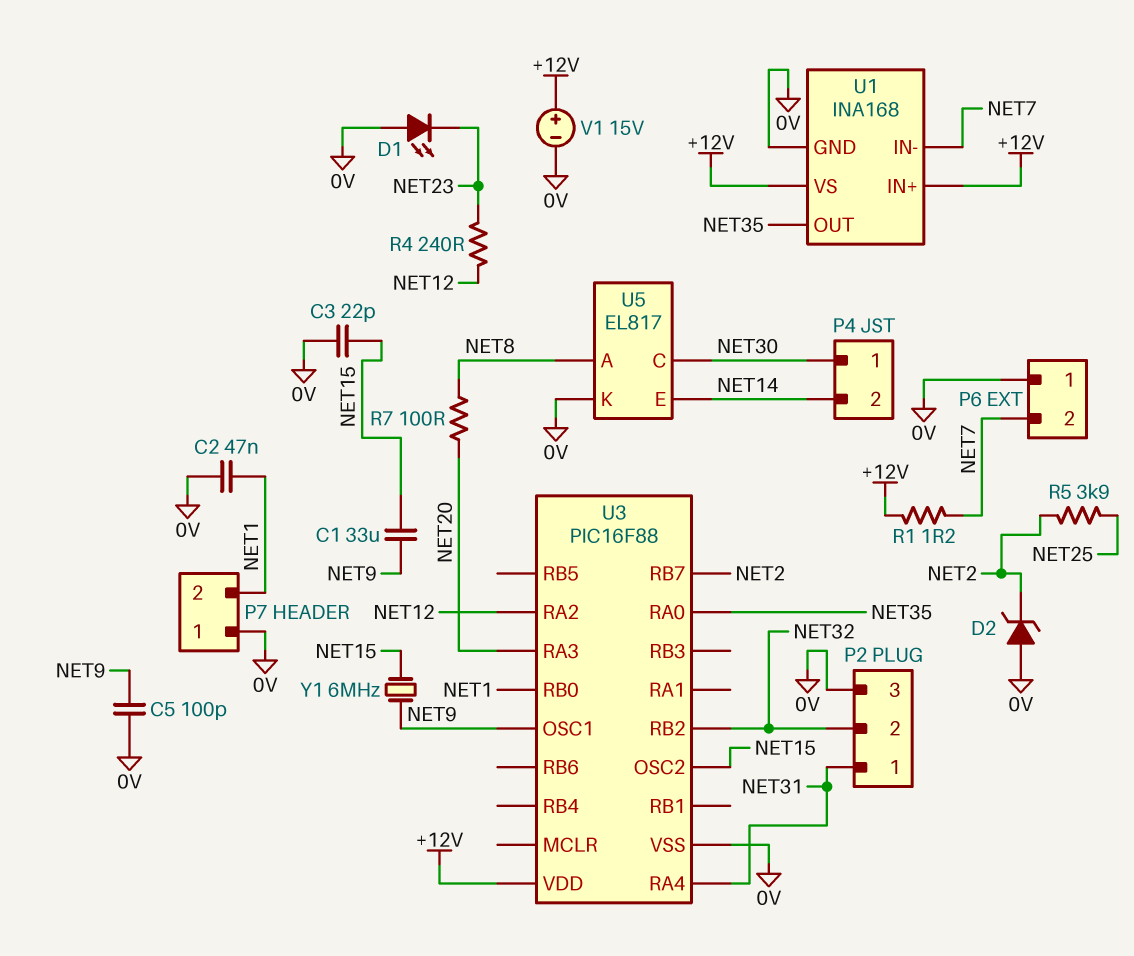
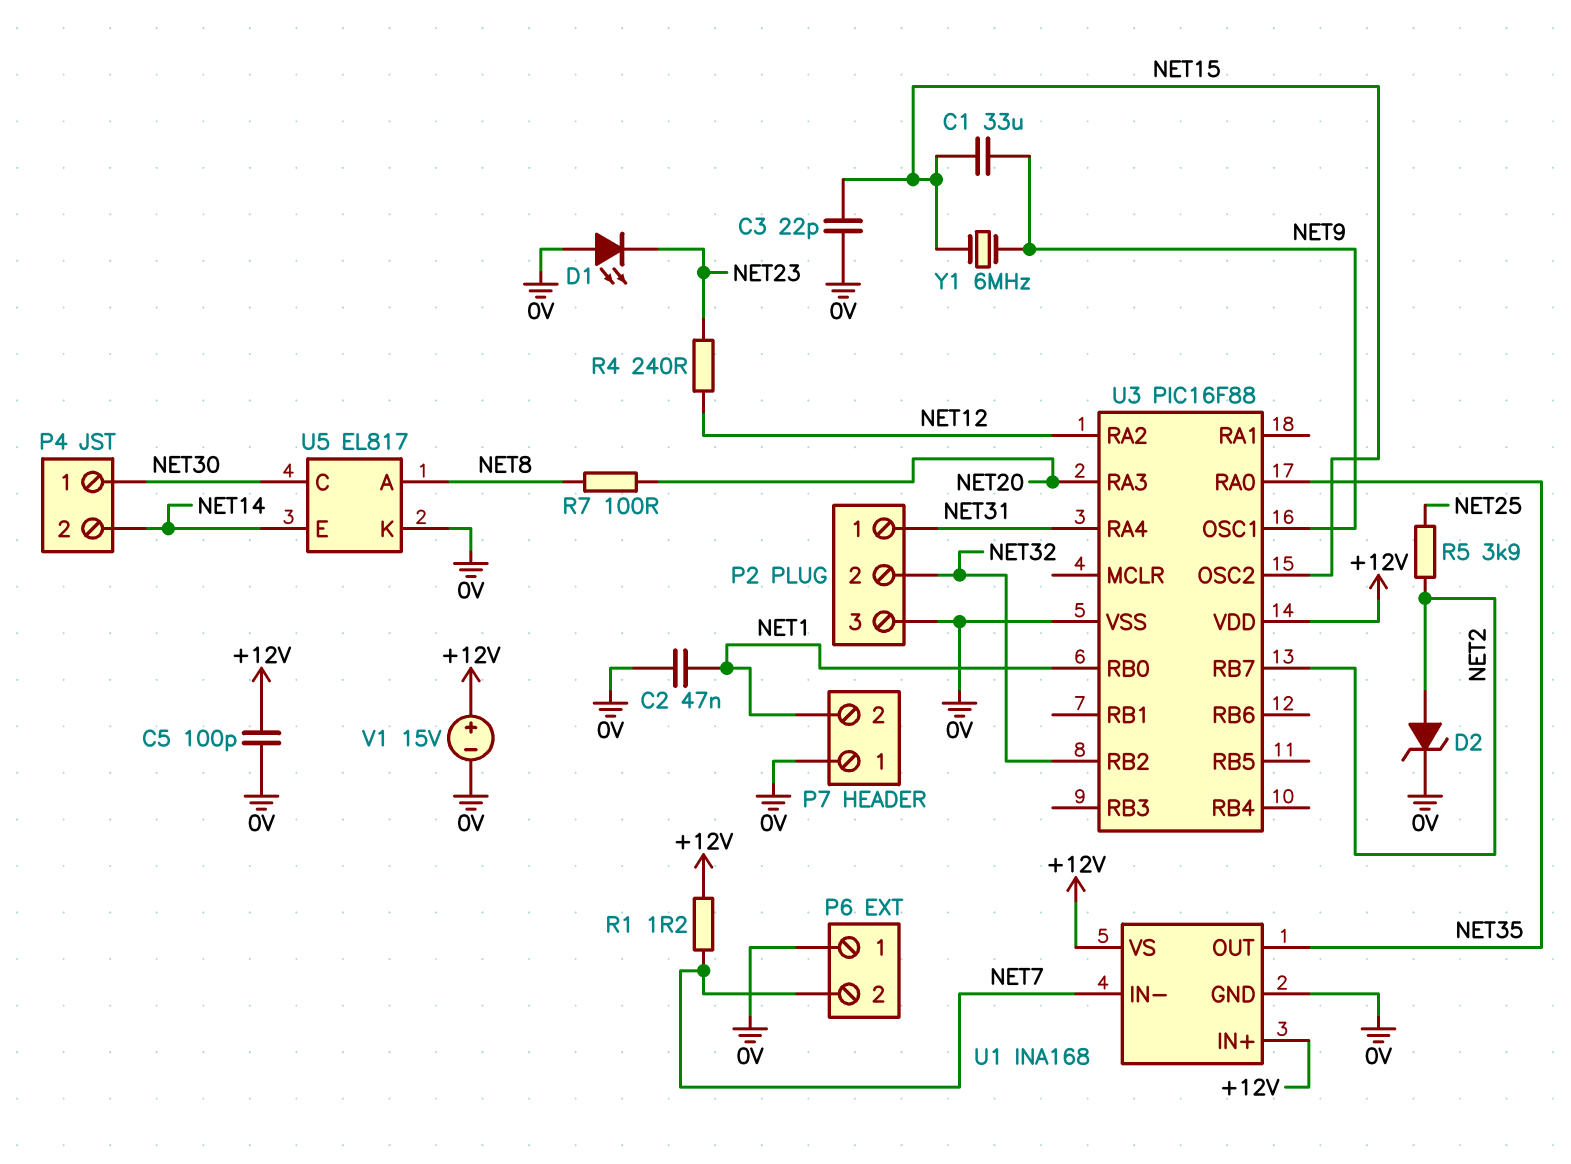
C5: 100pF (0V, NET9) -> 100pF (+12V, 0V)
D2: zener (A 0V, K NET2) -> zener (A NET2, K 0V)

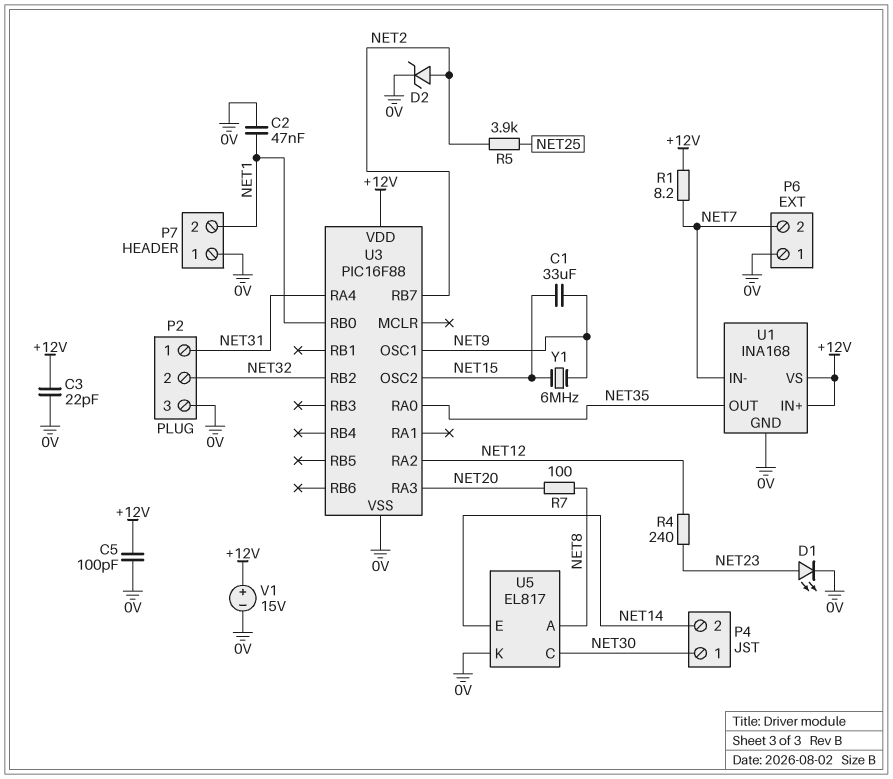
C3: 22pF (0V, NET15) -> 22pF (+12V, 0V)
D1: LED (A 0V, K NET23) -> LED (A NET23, K 0V)
R1: 1.2 (+12V, NET7) -> 8.2 (+12V, NET7)

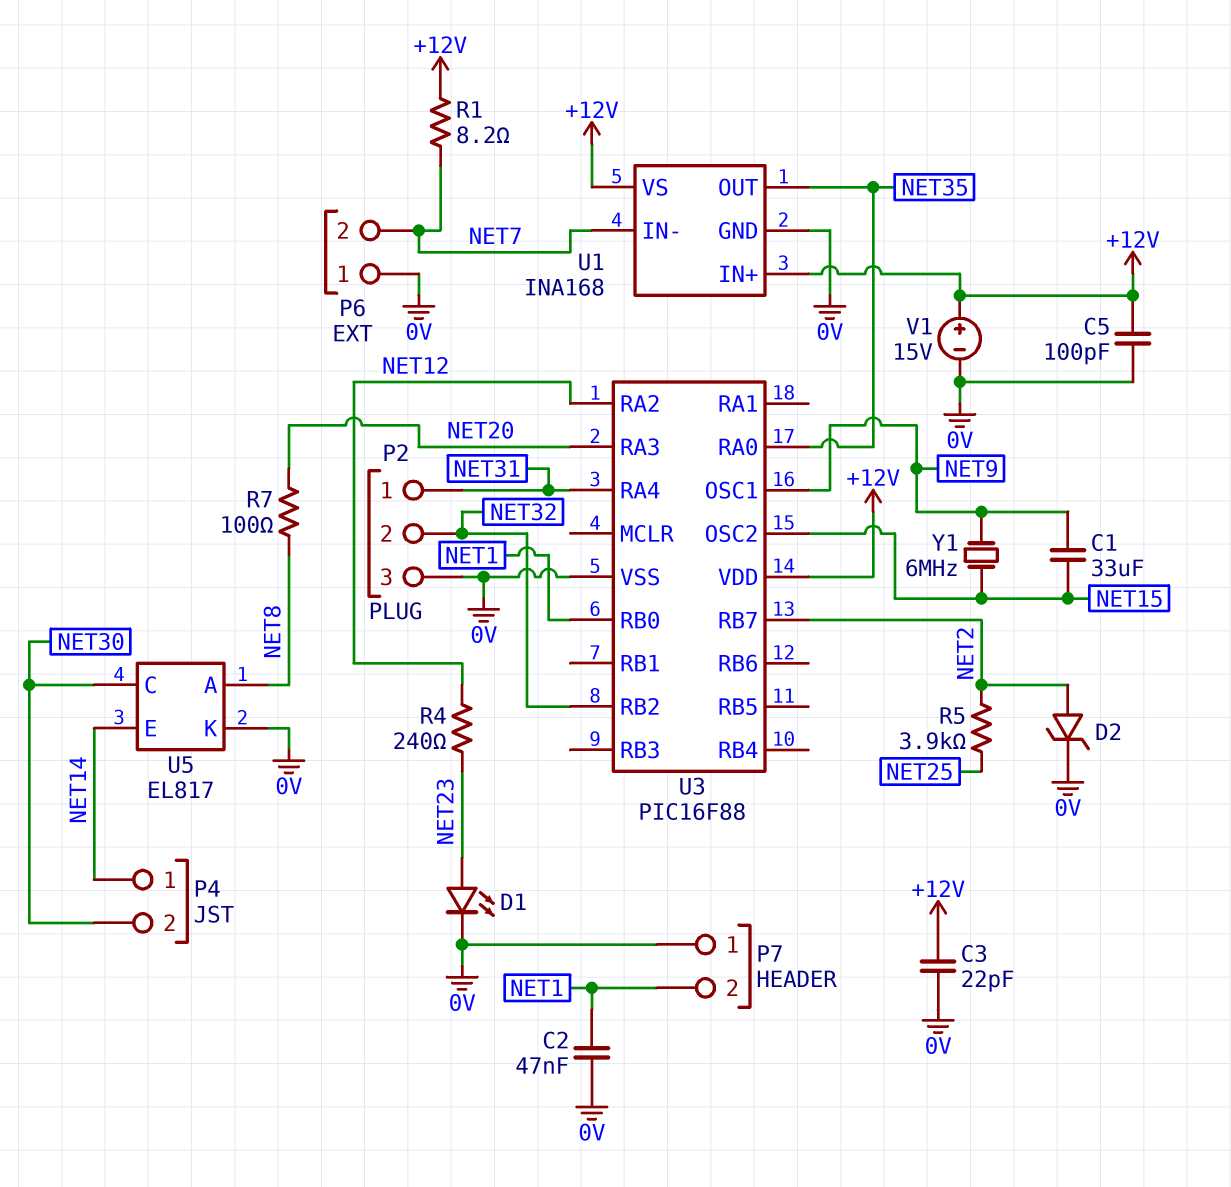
P4 pin 1: NET30 -> NET14
P4 pin 2: NET14 -> NET30

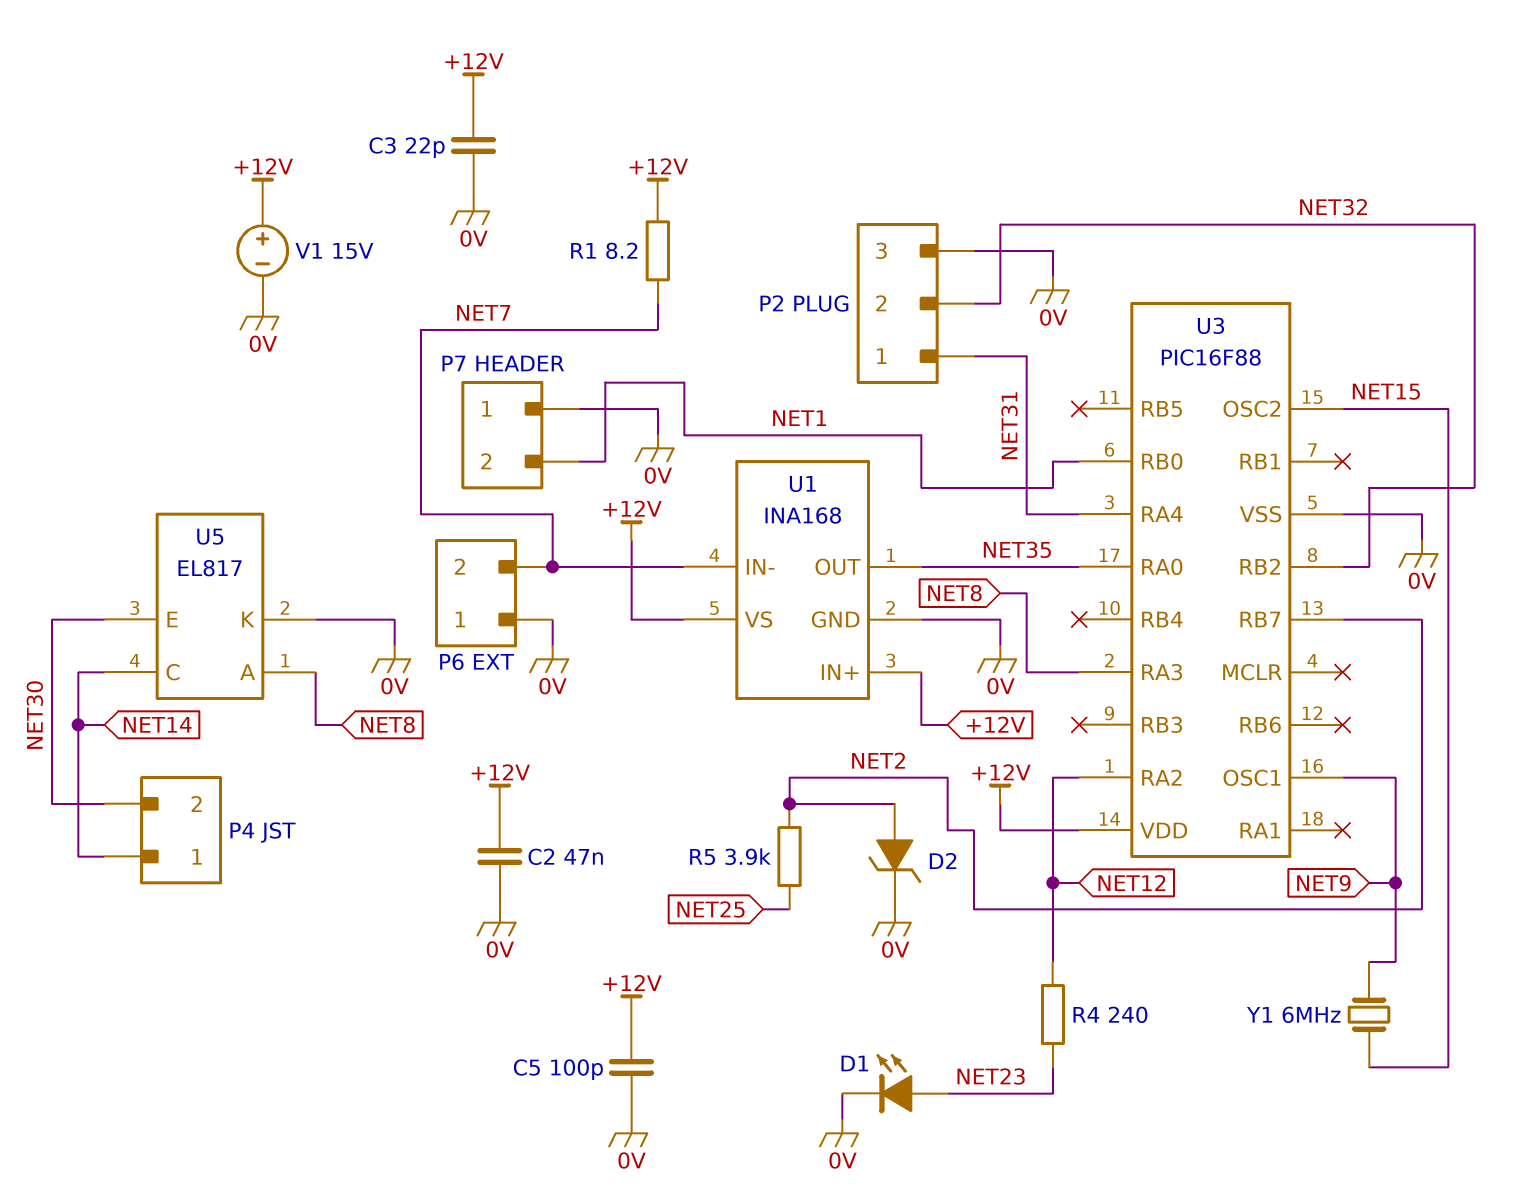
C1: 33uF (NET9, NET15) -> none
C2: 47nF (0V, NET1) -> 47nF (+12V, 0V)
R7: 100 (NET8, NET20) -> none
U3 pin RA3: NET20 -> NET8
U5 pin C: NET30 -> NET14
U5 pin E: NET14 -> NET30

